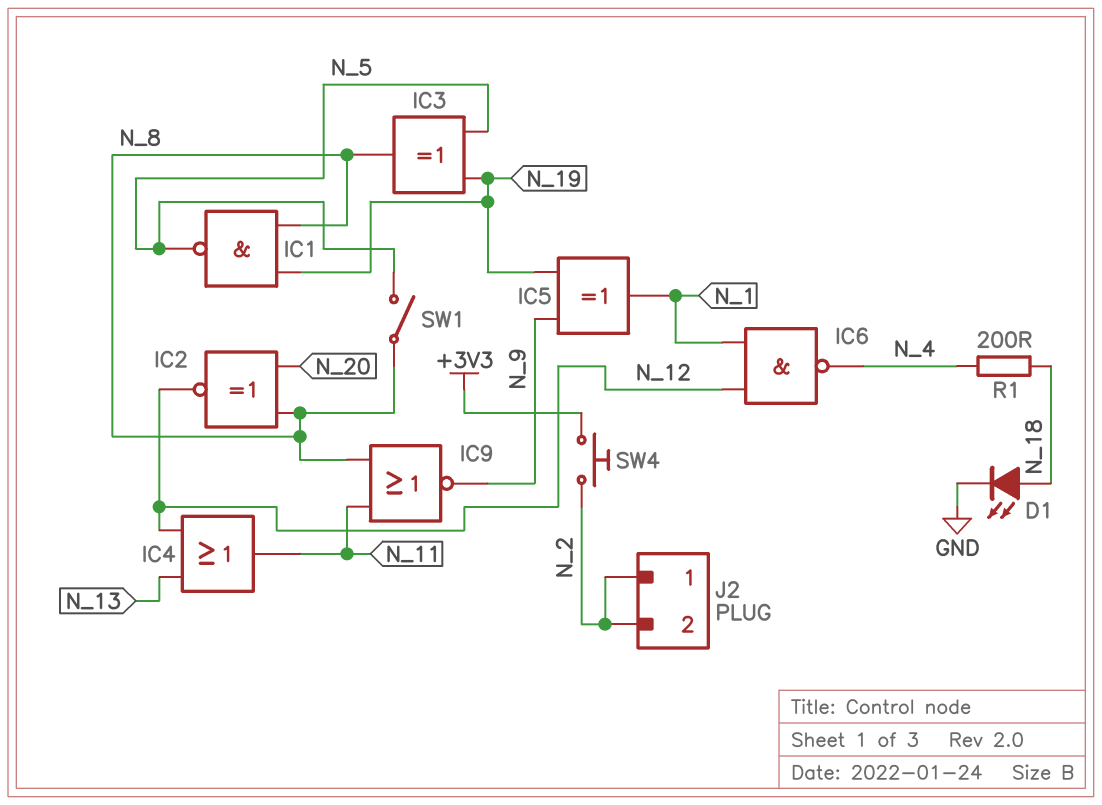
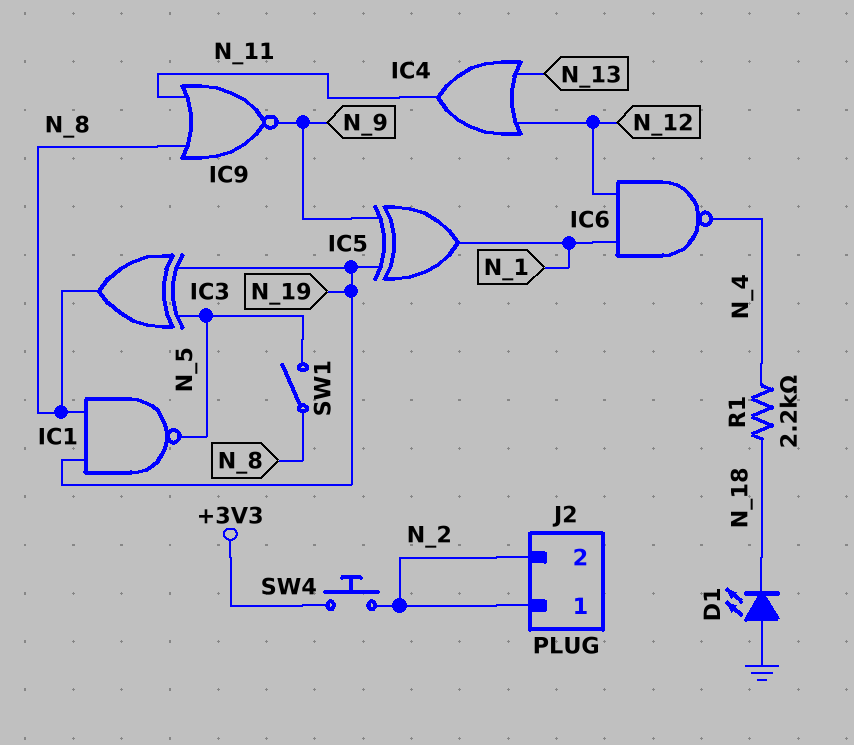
D1: LED (A N_18, K GND) -> LED (A GND, K N_18)
IC2: XNOR (in N_8, in N_20, out N_12) -> none
R1: 200 (N_4, N_18) -> 2.2k (N_4, N_18)

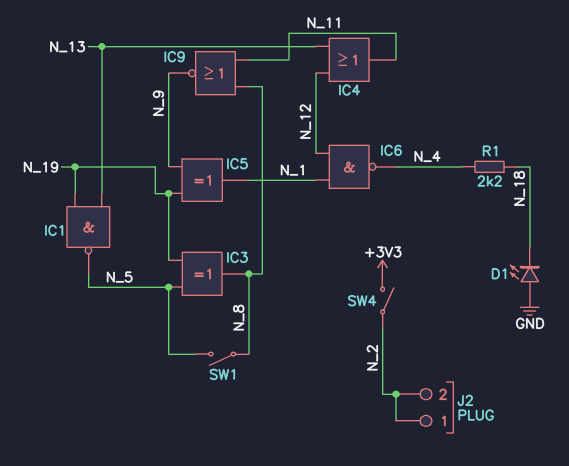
IC1: NAND (in N_8, in N_19, out N_5) -> NAND (in N_13, in N_19, out N_5)
SW4: button (+3V3, N_2) -> switch (+3V3, N_2)

